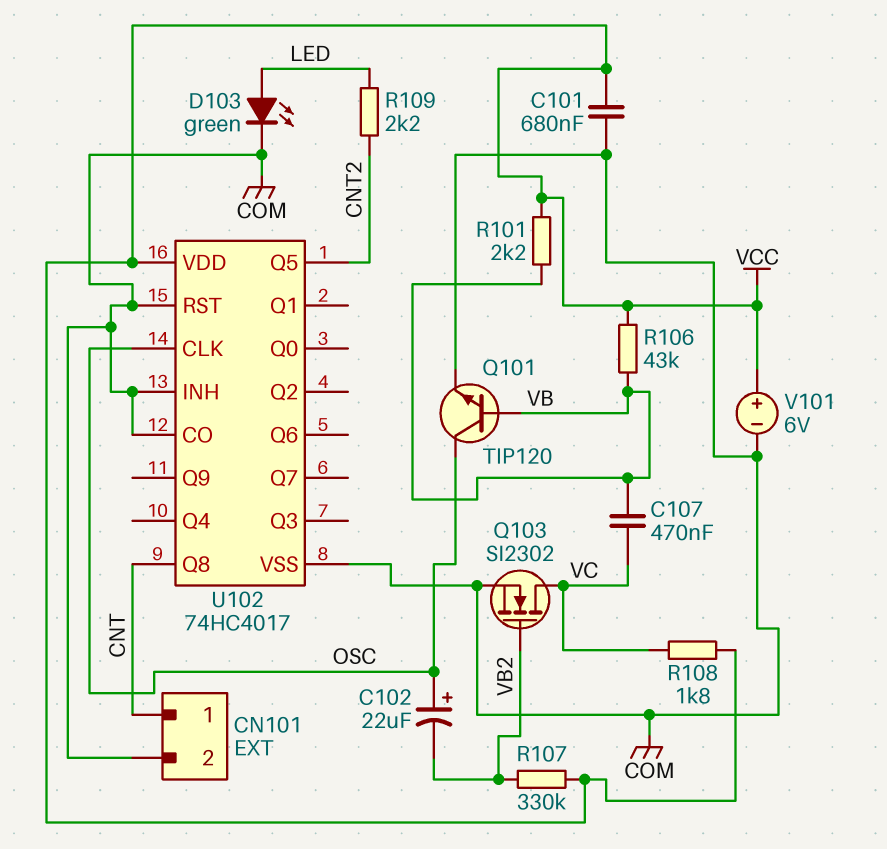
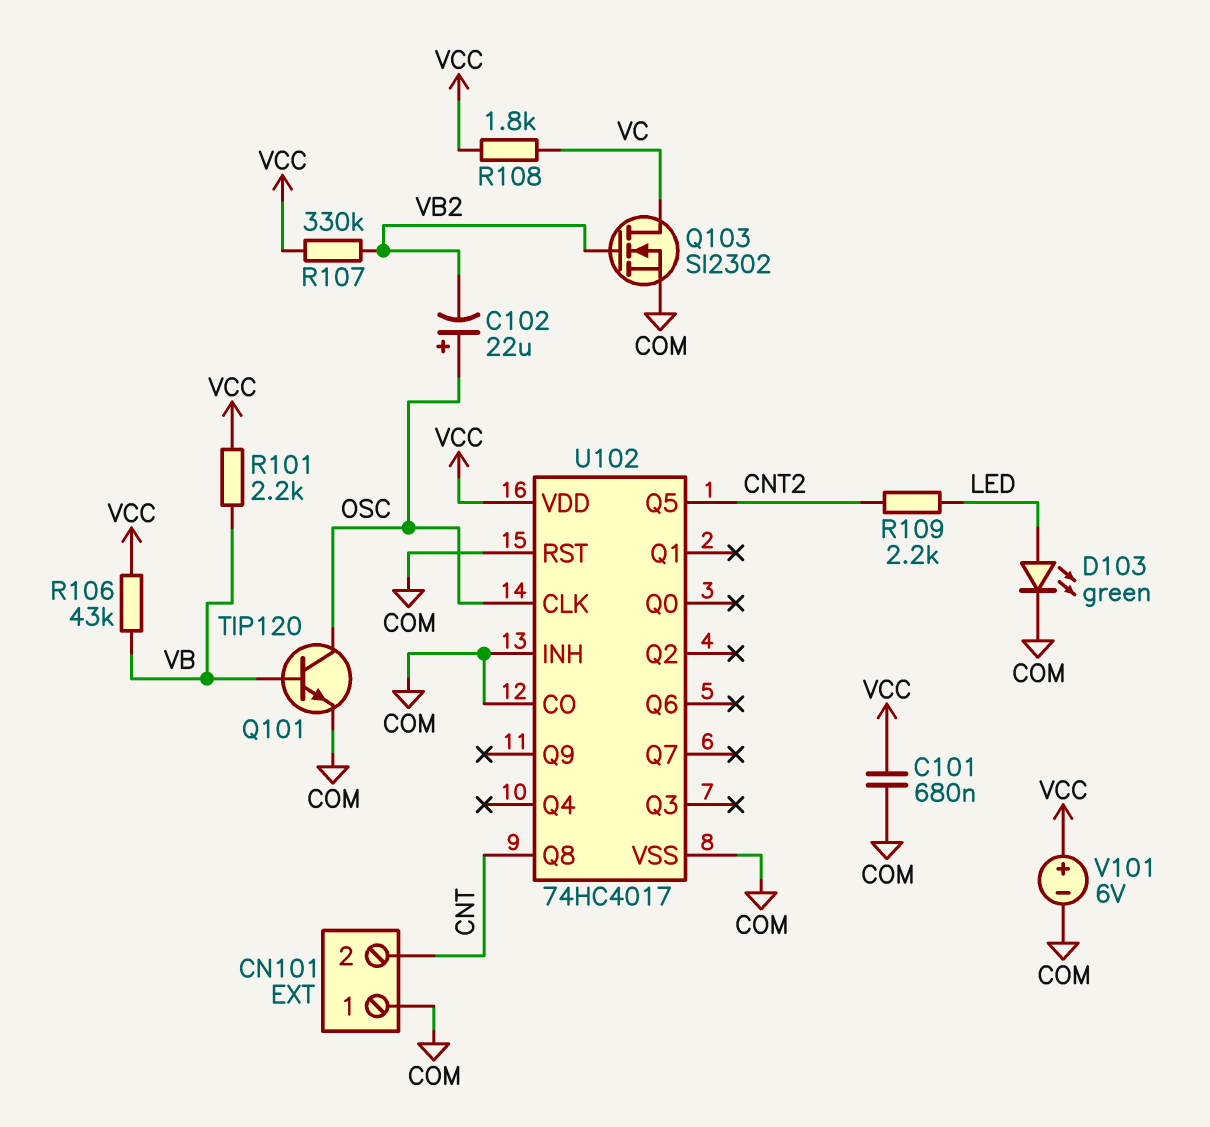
C107: 470nF (VB, VC) -> none
CN101 pin 1: CNT -> COM
CN101 pin 2: COM -> CNT

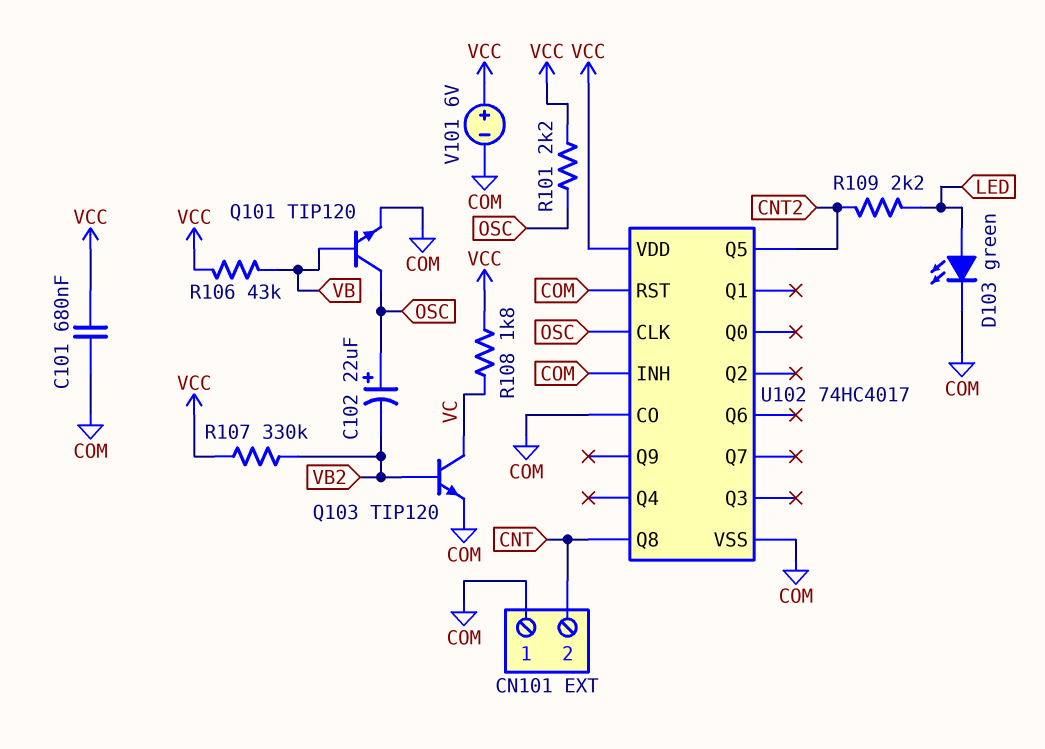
Q103: NMOS SI2302 (G VB2, D VC, S COM) -> NPN TIP120 (B VB2, C VC, E COM)
R101: 2.2k (VB, VCC) -> 2.2k (OSC, VCC)

